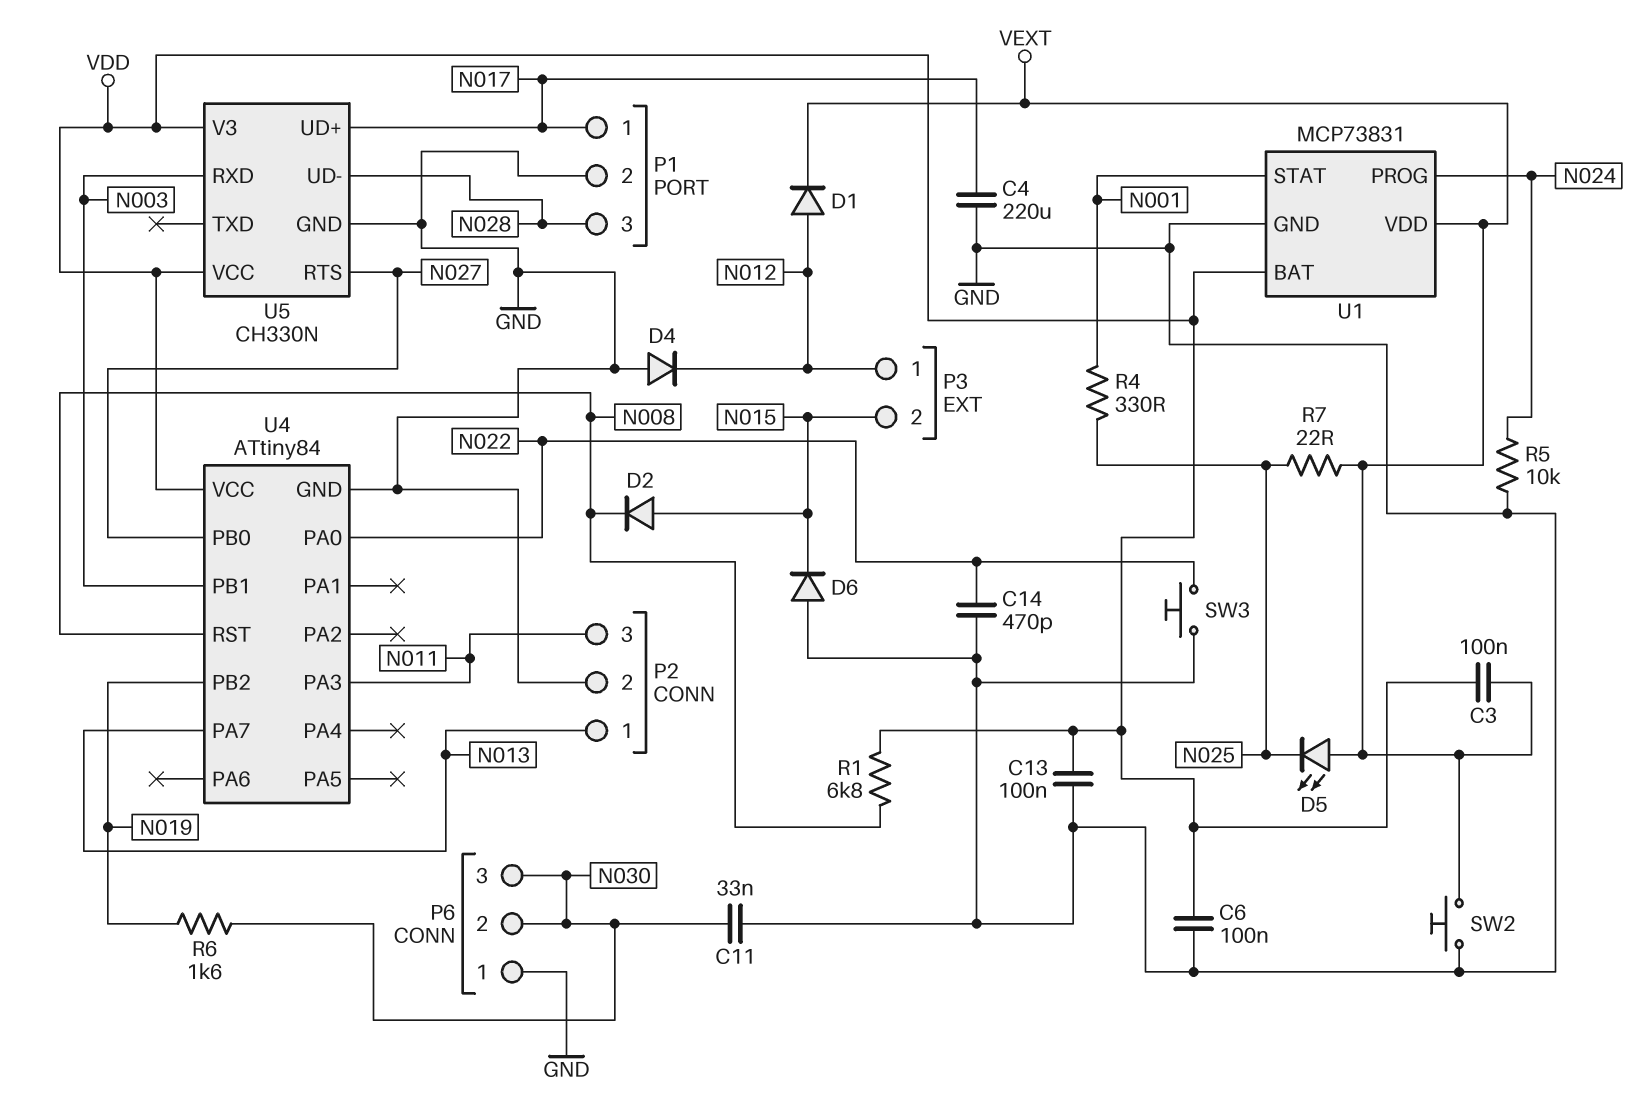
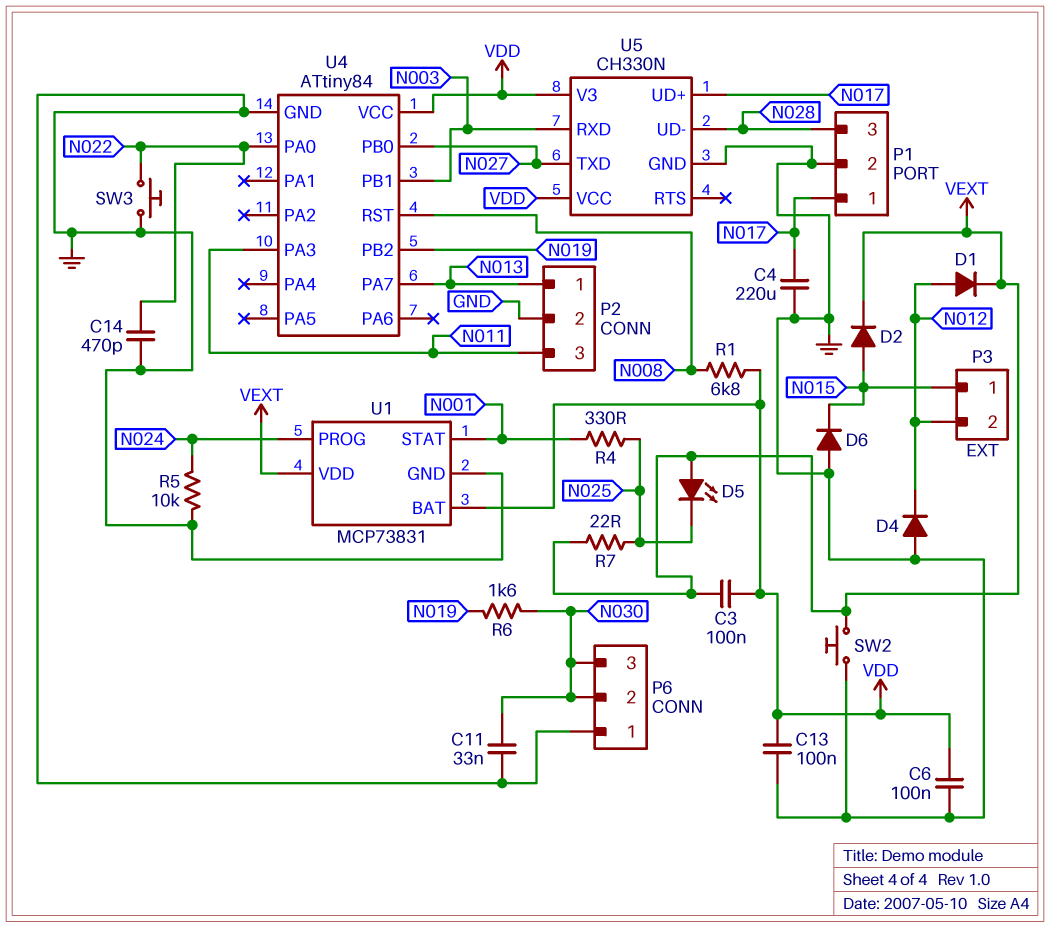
D2: diode (A N015, K N008) -> diode (A N015, K VEXT)
P3 pin 1: N012 -> N015
P3 pin 2: N015 -> N012
U5 pin RTS: N027 -> none
U5 pin TXD: none -> N027

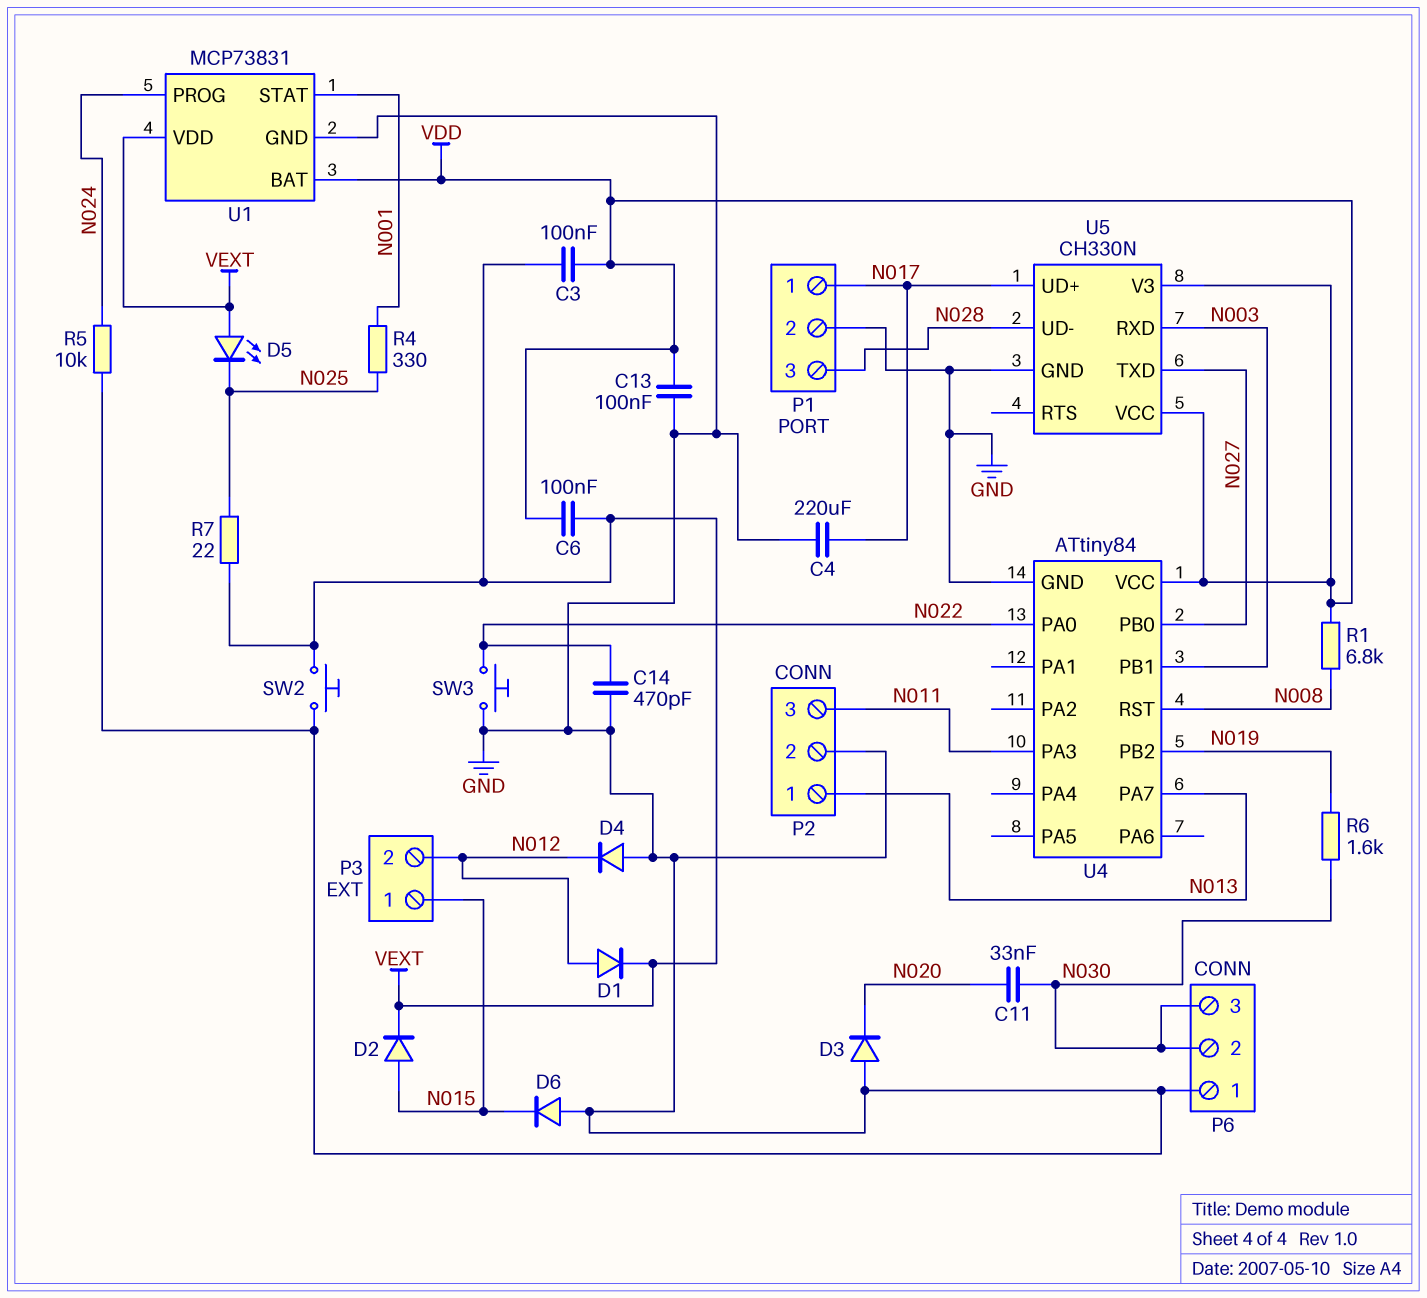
C6: 100nF (GND, VDD) -> 100nF (VDD, VEXT)
C11: 33nF (GND, N030) -> 33nF (N020, N030)
D3: none -> diode (A GND, K N020)

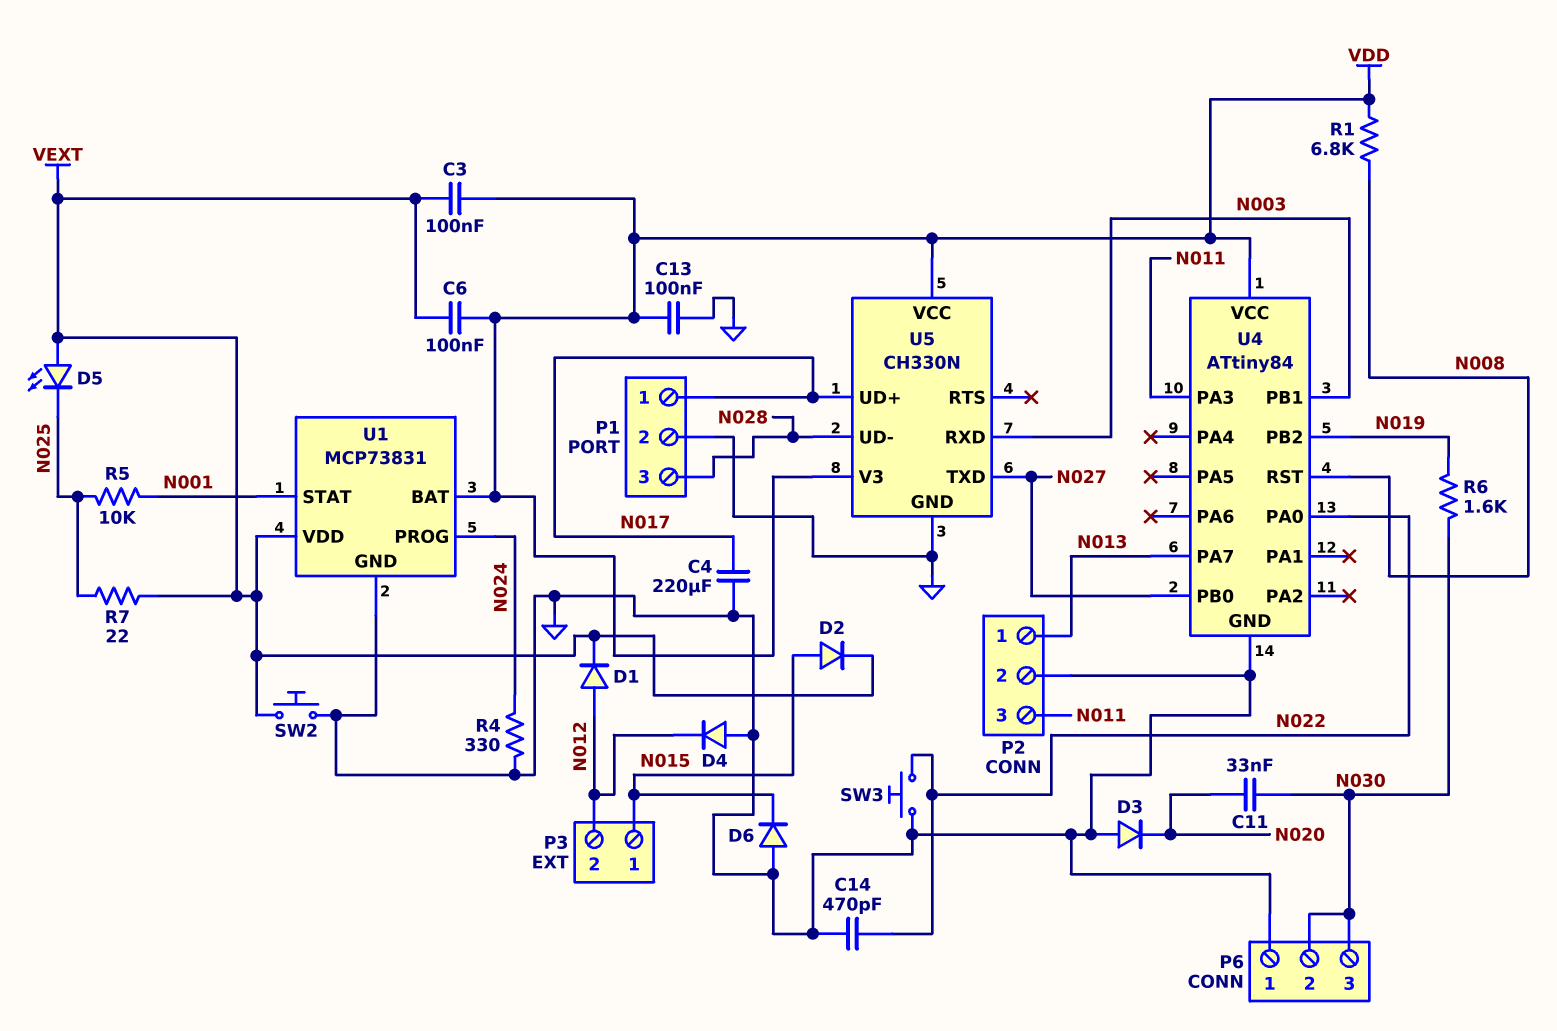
R4: 330 (N001, N025) -> 330 (GND, N024)
R5: 10k (GND, N024) -> 10k (N001, N025)

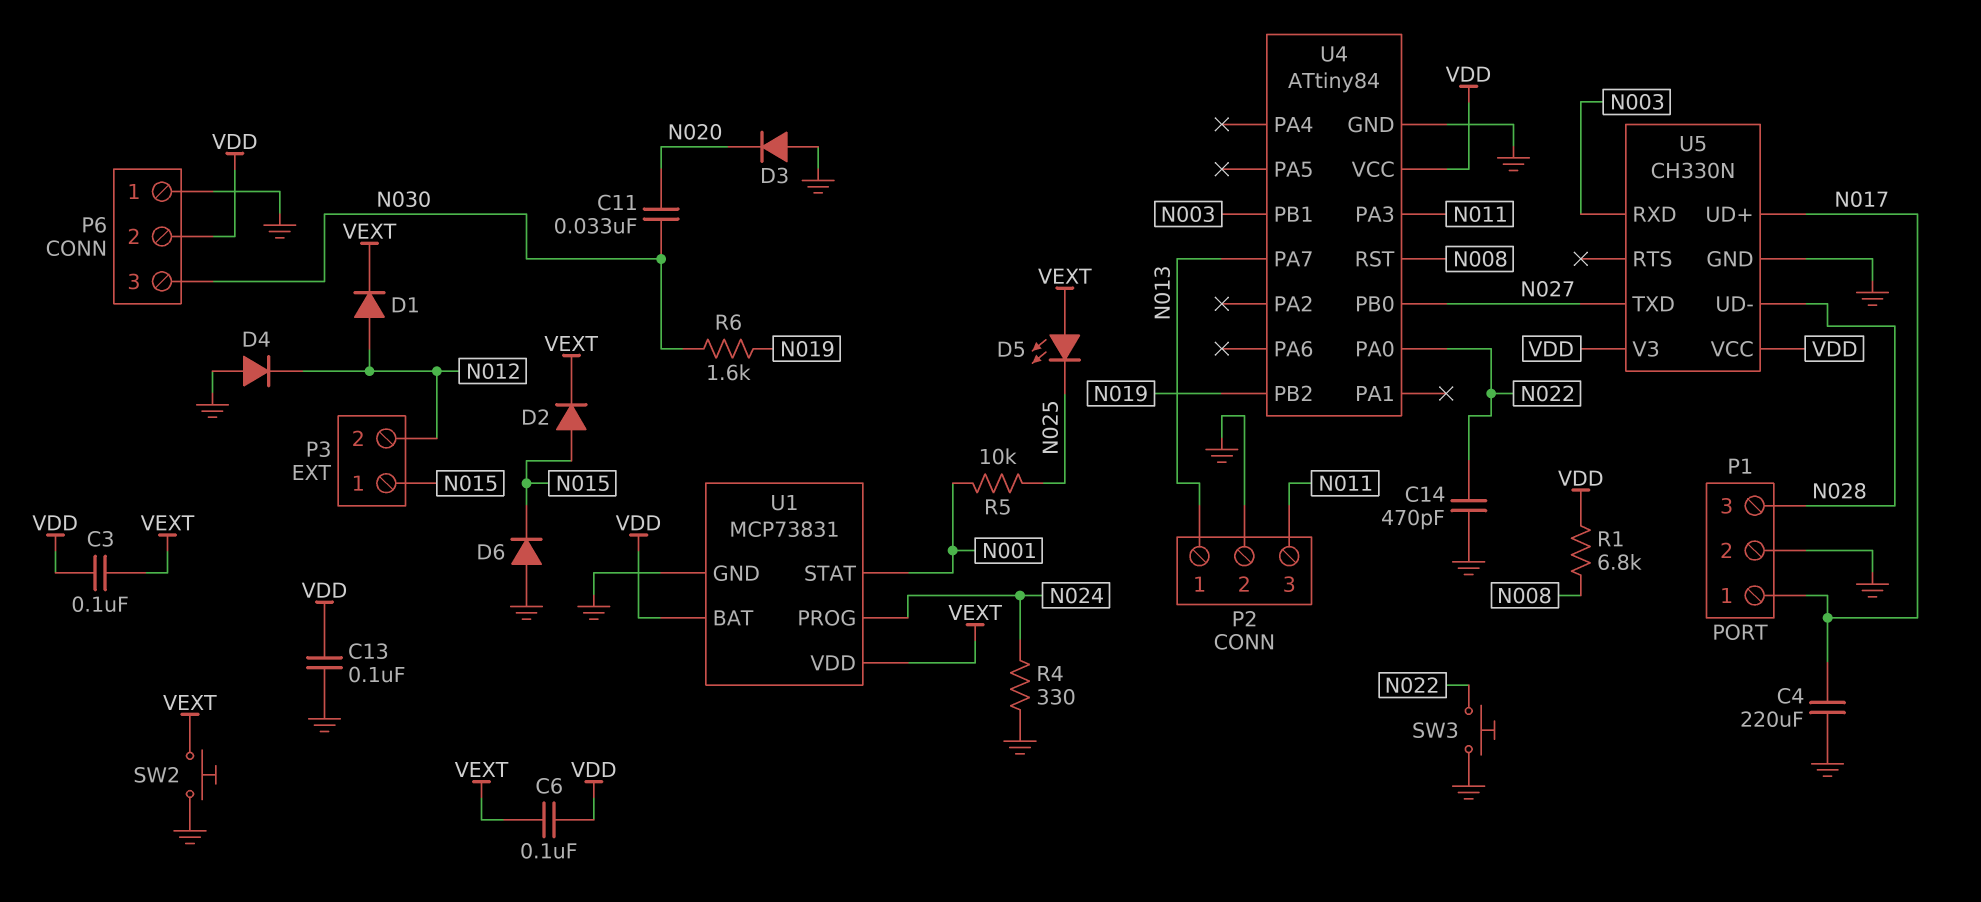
P6 pin 2: N030 -> VDD
R7: 22 (N025, VEXT) -> none

